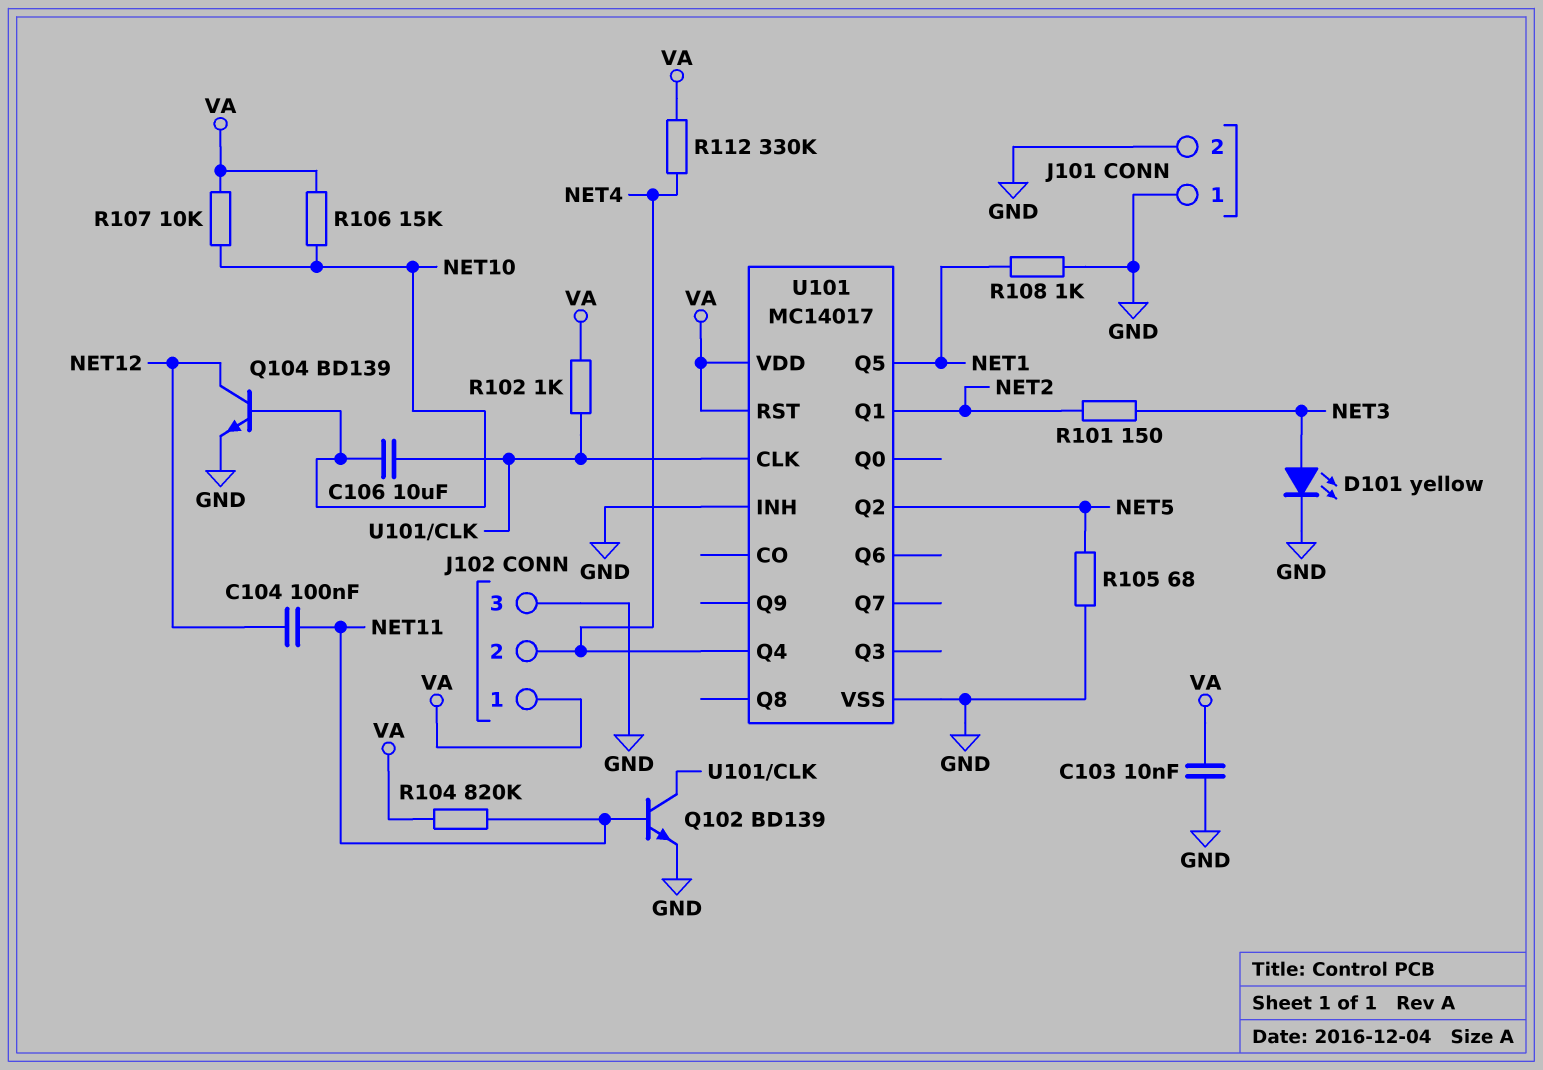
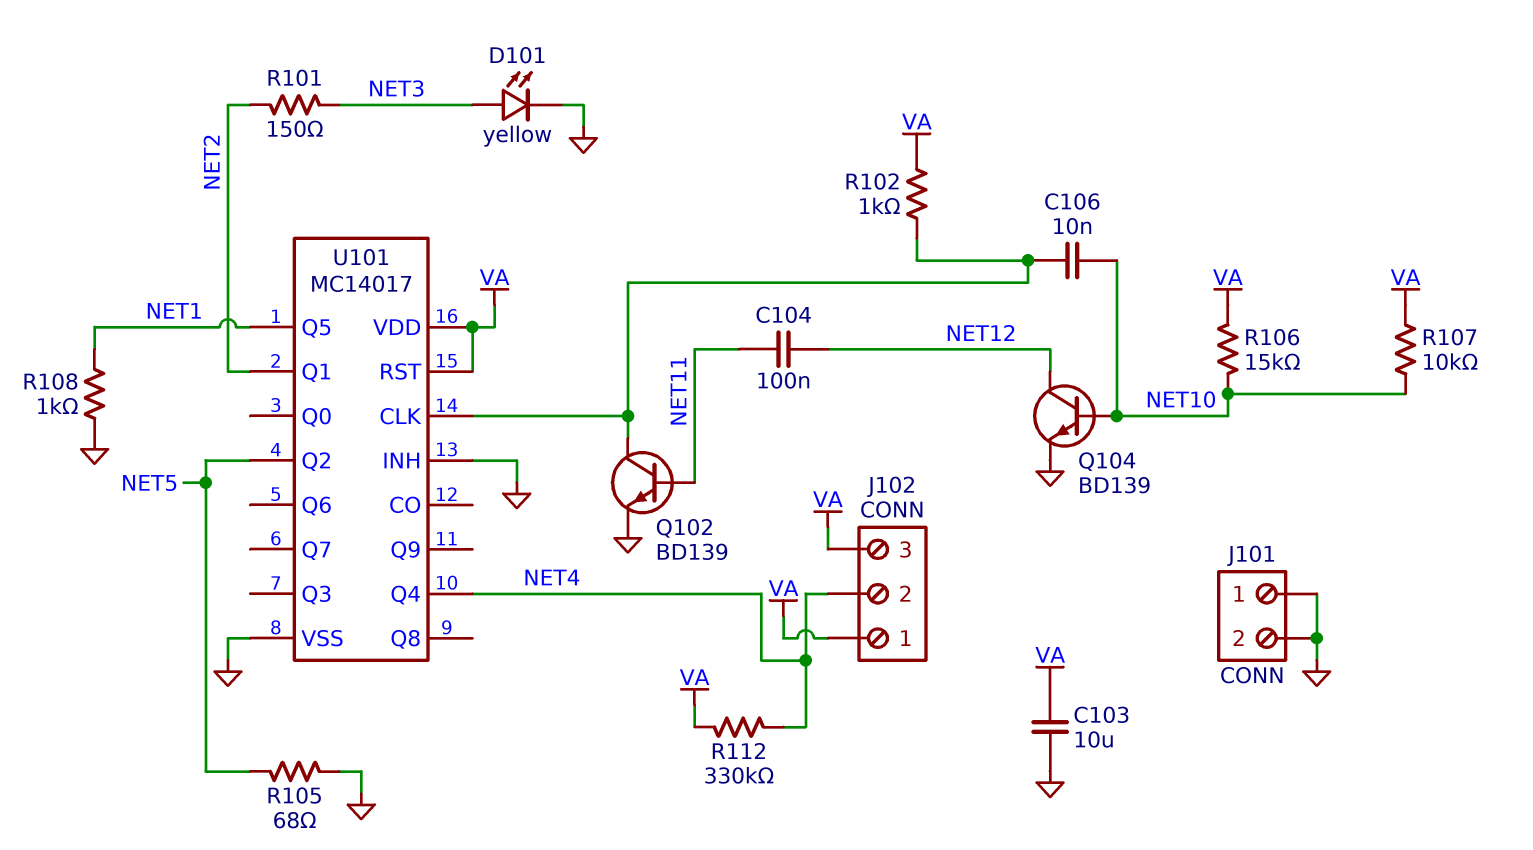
C103: 10nF (GND, VA) -> 10uF (GND, VA)
C106: 10uF (NET10, U101/CLK) -> 10nF (NET10, U101/CLK)
J102 pin 3: GND -> VA
R104: 820k (NET11, VA) -> none

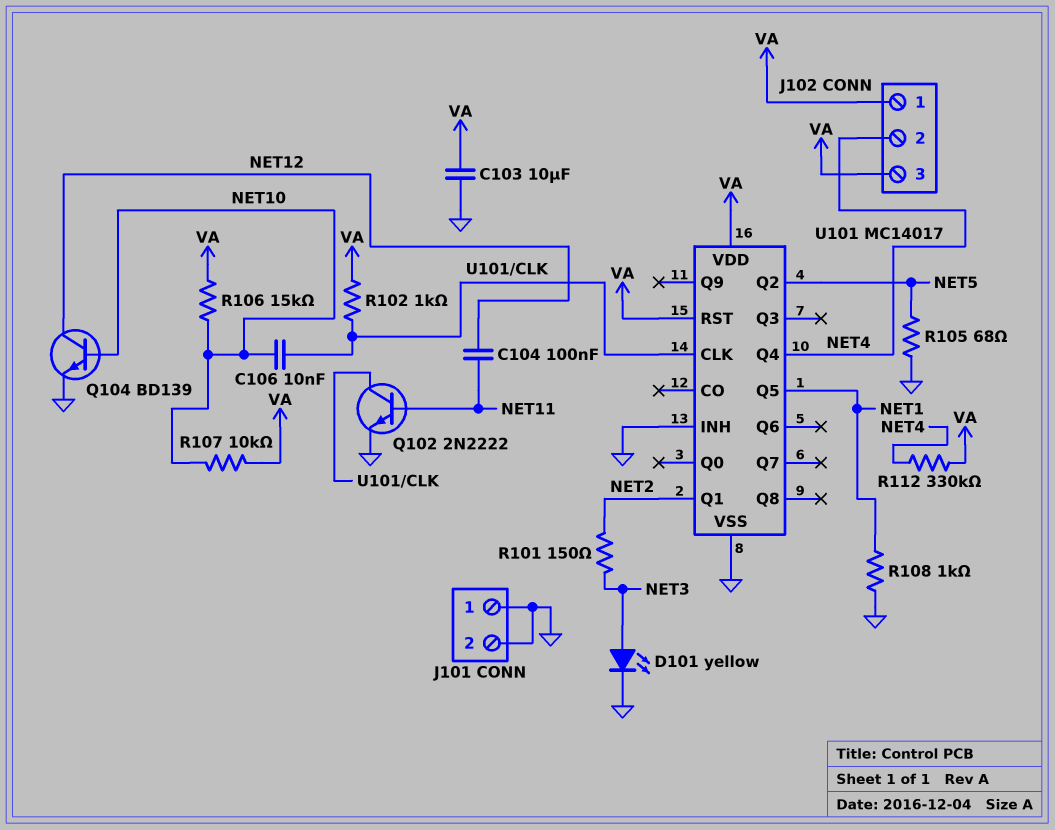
Q102: NPN BD139 (B NET11, C U101/CLK, E GND) -> NPN 2N2222 (B NET11, C U101/CLK, E GND)

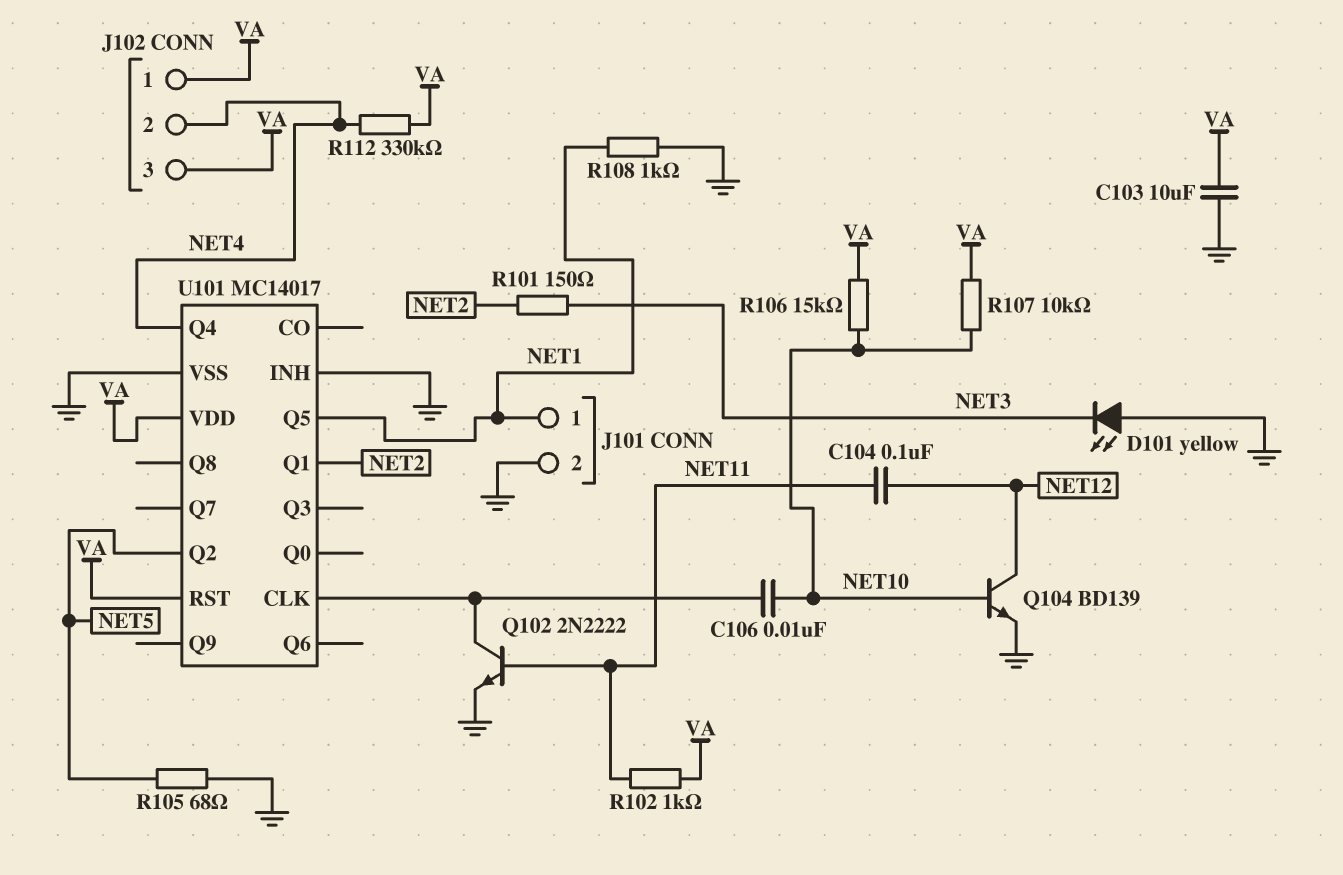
D101: LED yellow (A NET3, K GND) -> LED yellow (A GND, K NET3)
J101 pin 1: GND -> NET1
R102: 1k (U101/CLK, VA) -> 1k (NET11, VA)

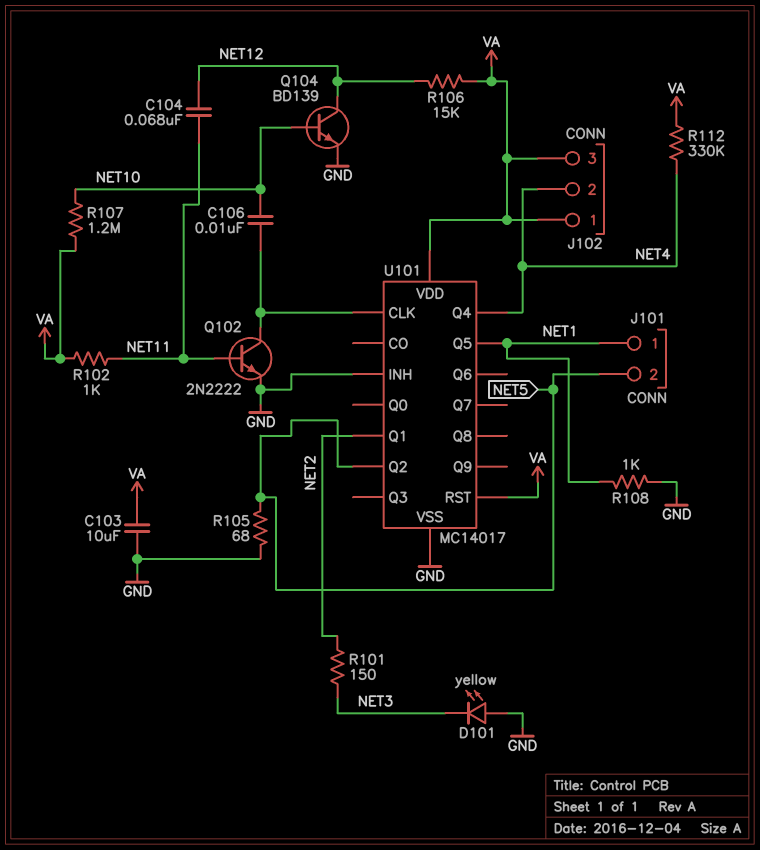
C104: 100nF (NET11, NET12) -> 68nF (NET11, NET12)
J101 pin 2: GND -> NET5
R106: 15k (NET10, VA) -> 15k (NET12, VA)
R107: 10k (NET10, VA) -> 1.2M (NET10, VA)

